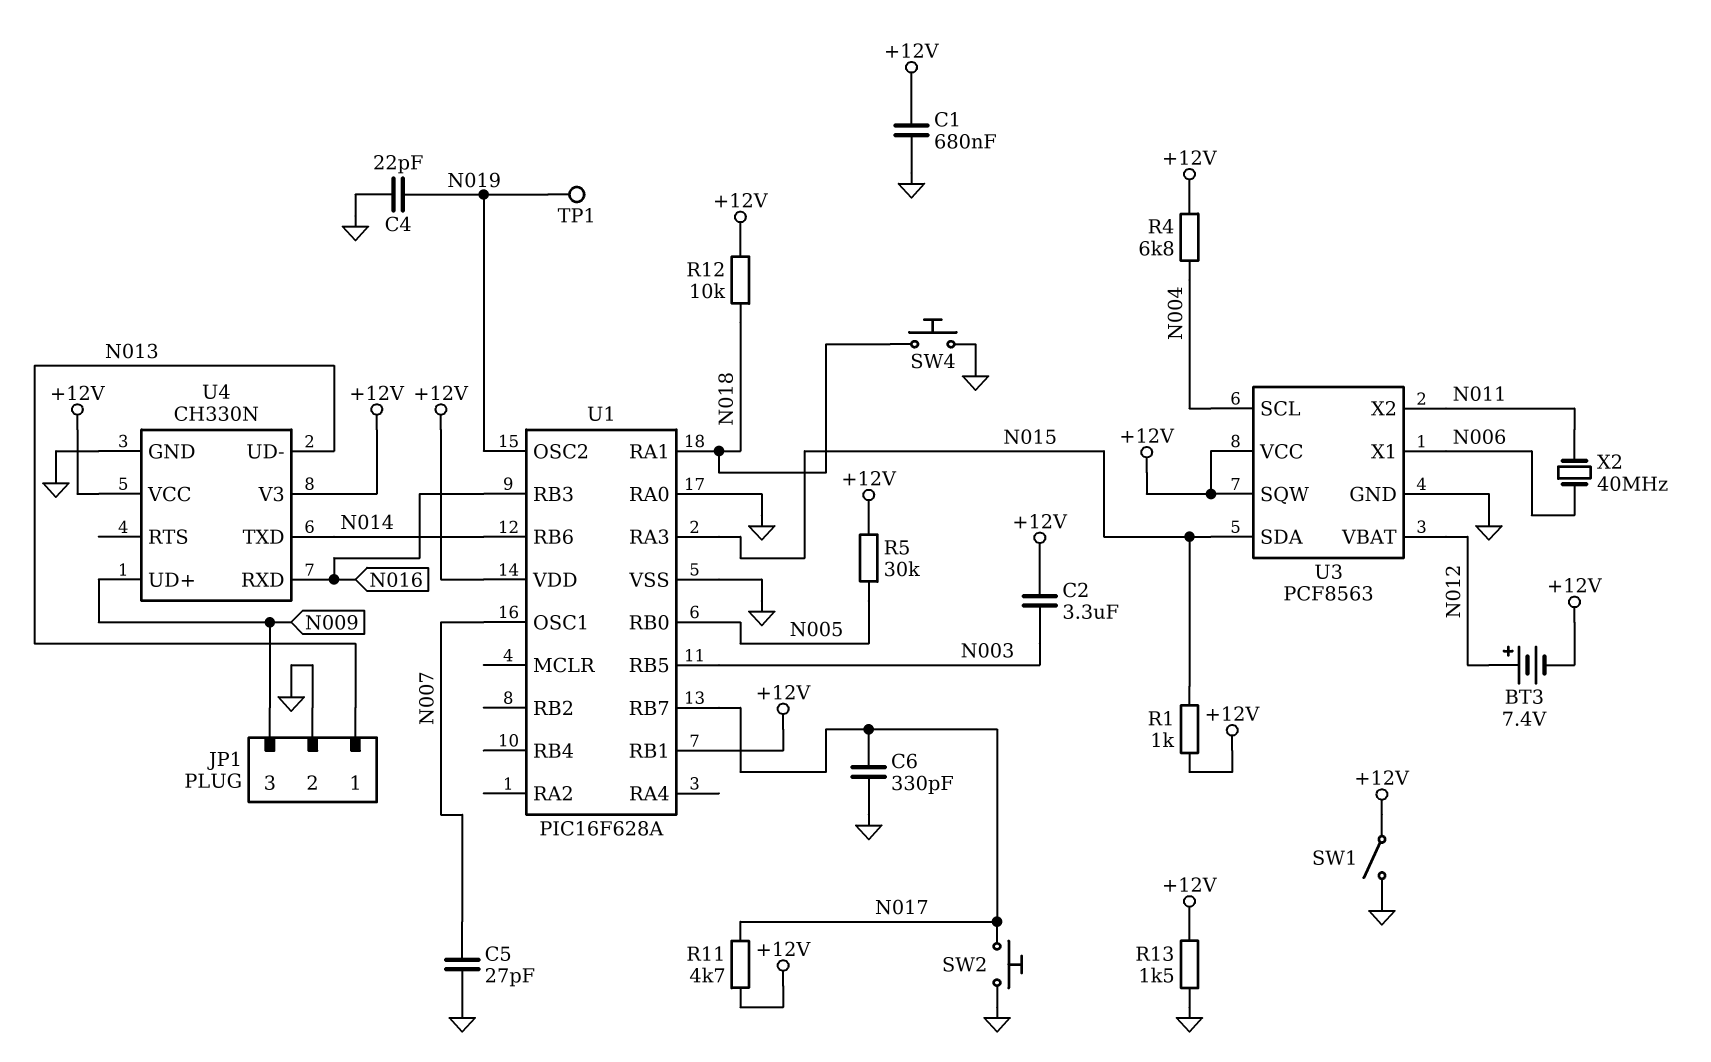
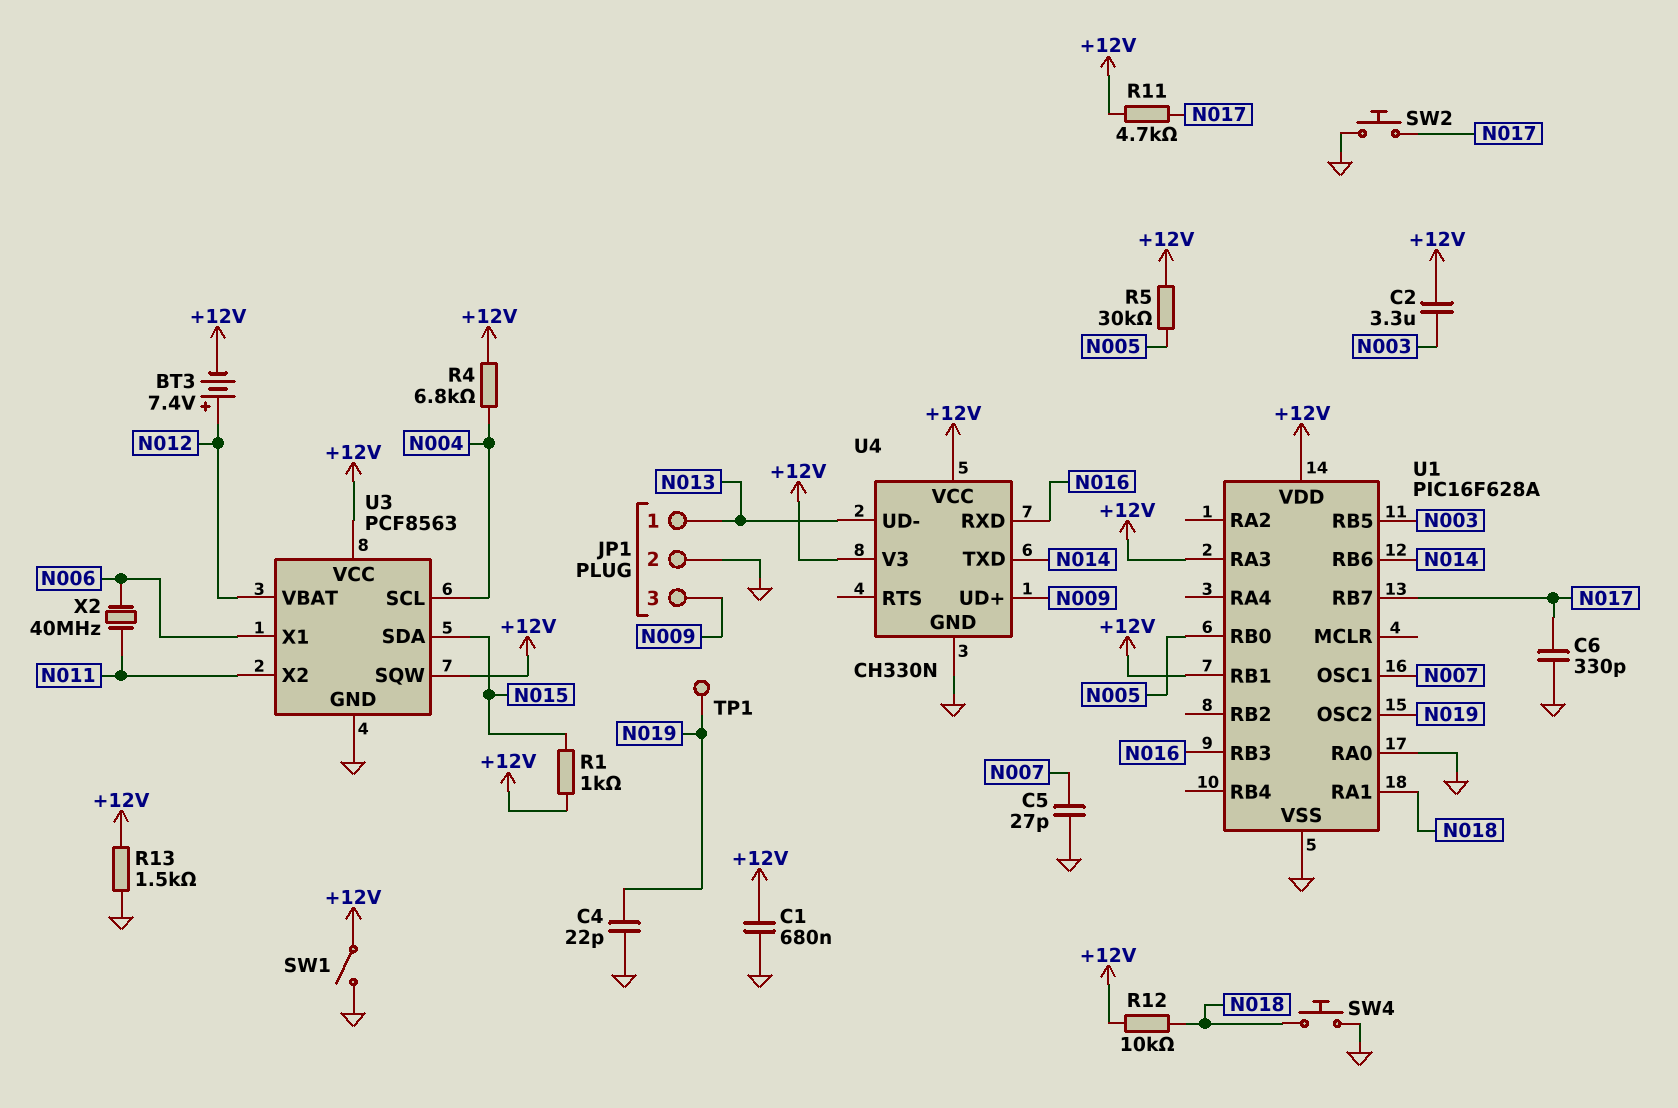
U1 pin RA3: N015 -> +12V

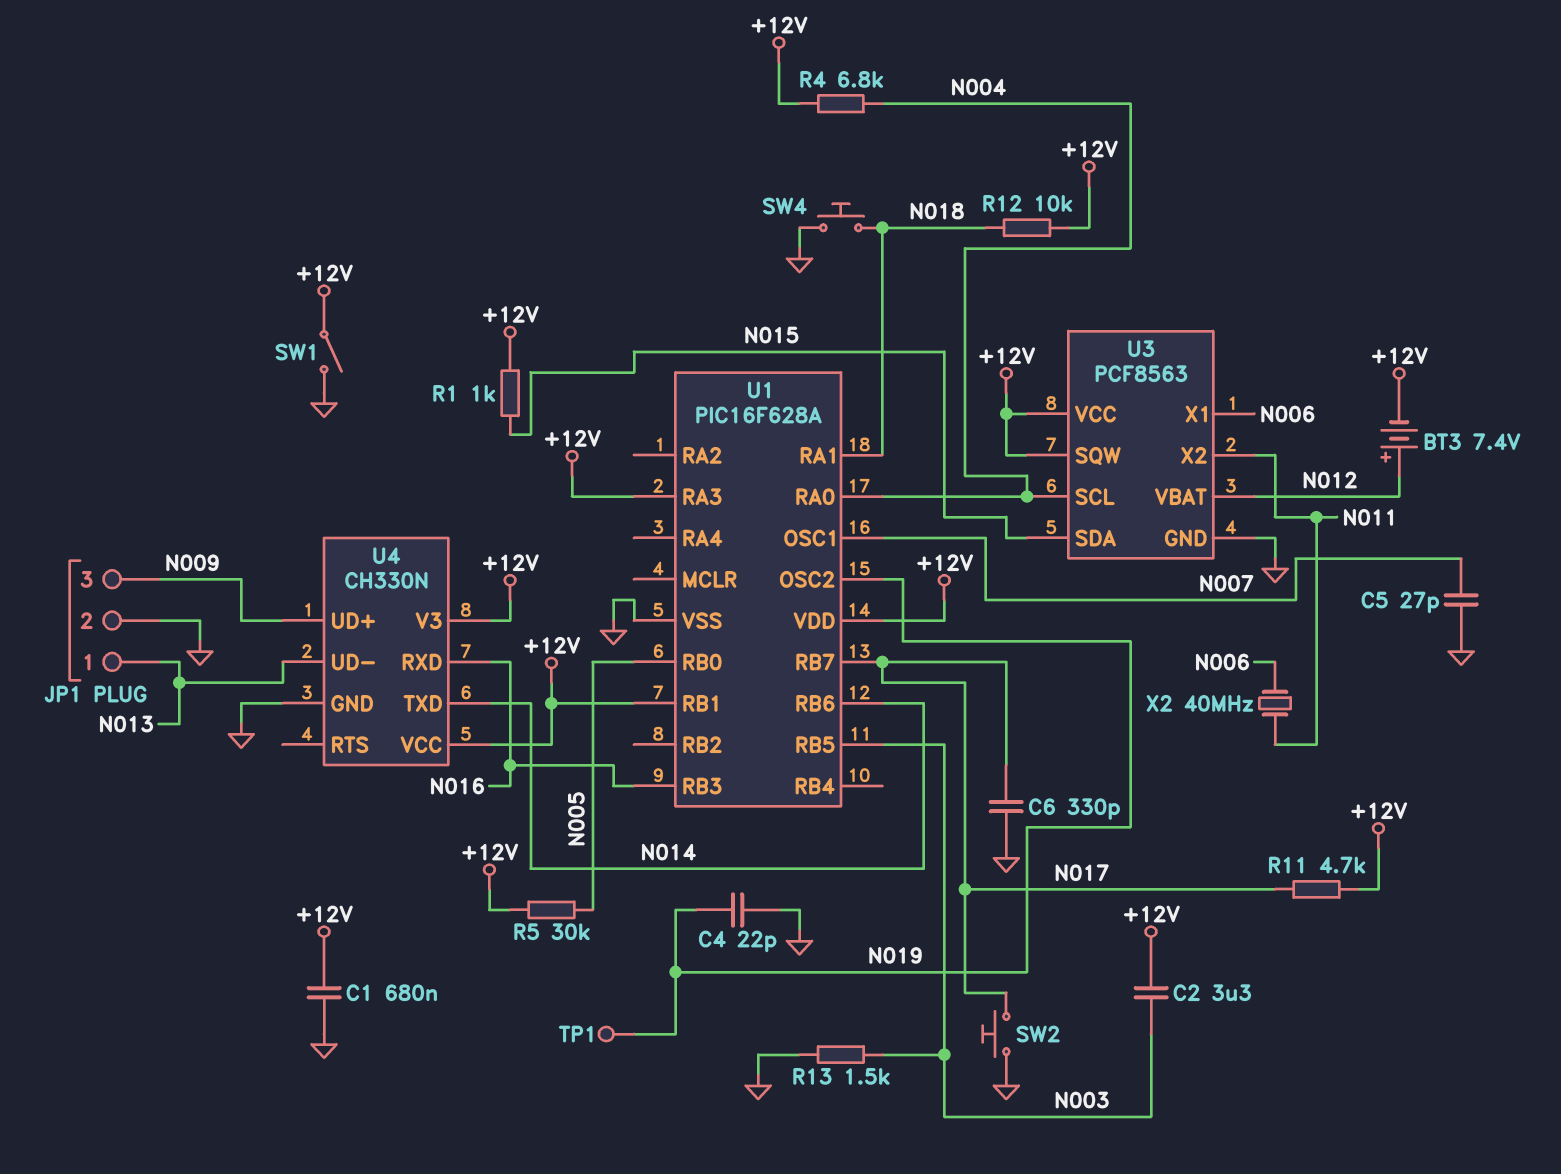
R13: 1.5k (+12V, GND) -> 1.5k (GND, N003)
U1 pin RA0: GND -> N004

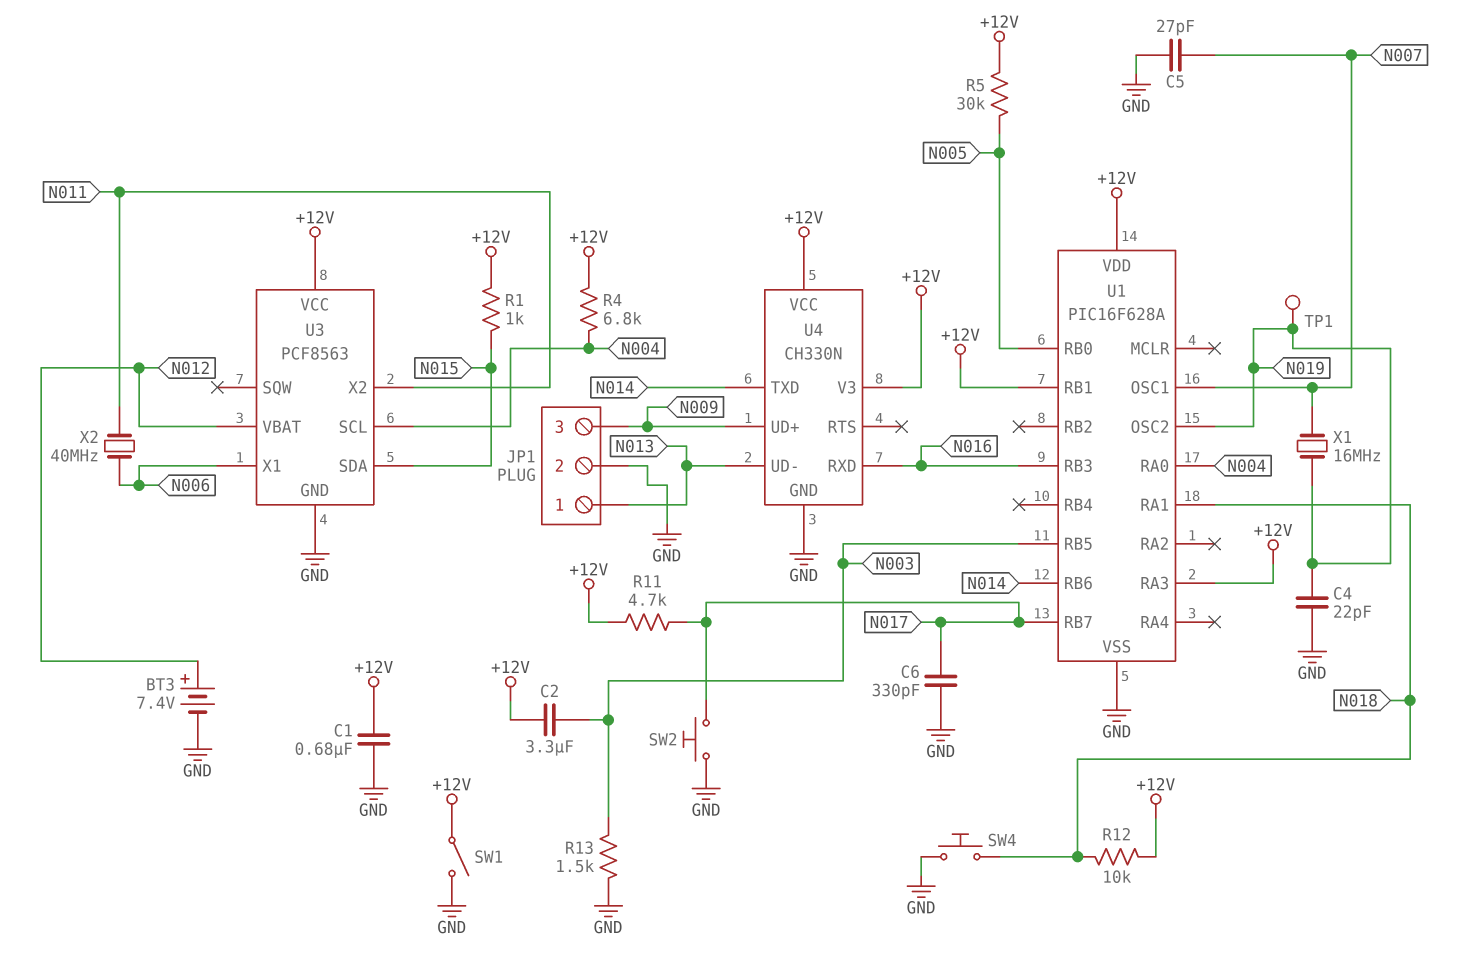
BT3: 7.4V (plus N012, minus +12V) -> 7.4V (plus N012, minus GND)
U3 pin SQW: +12V -> none
X1: none -> 16MHz (N007, N019)

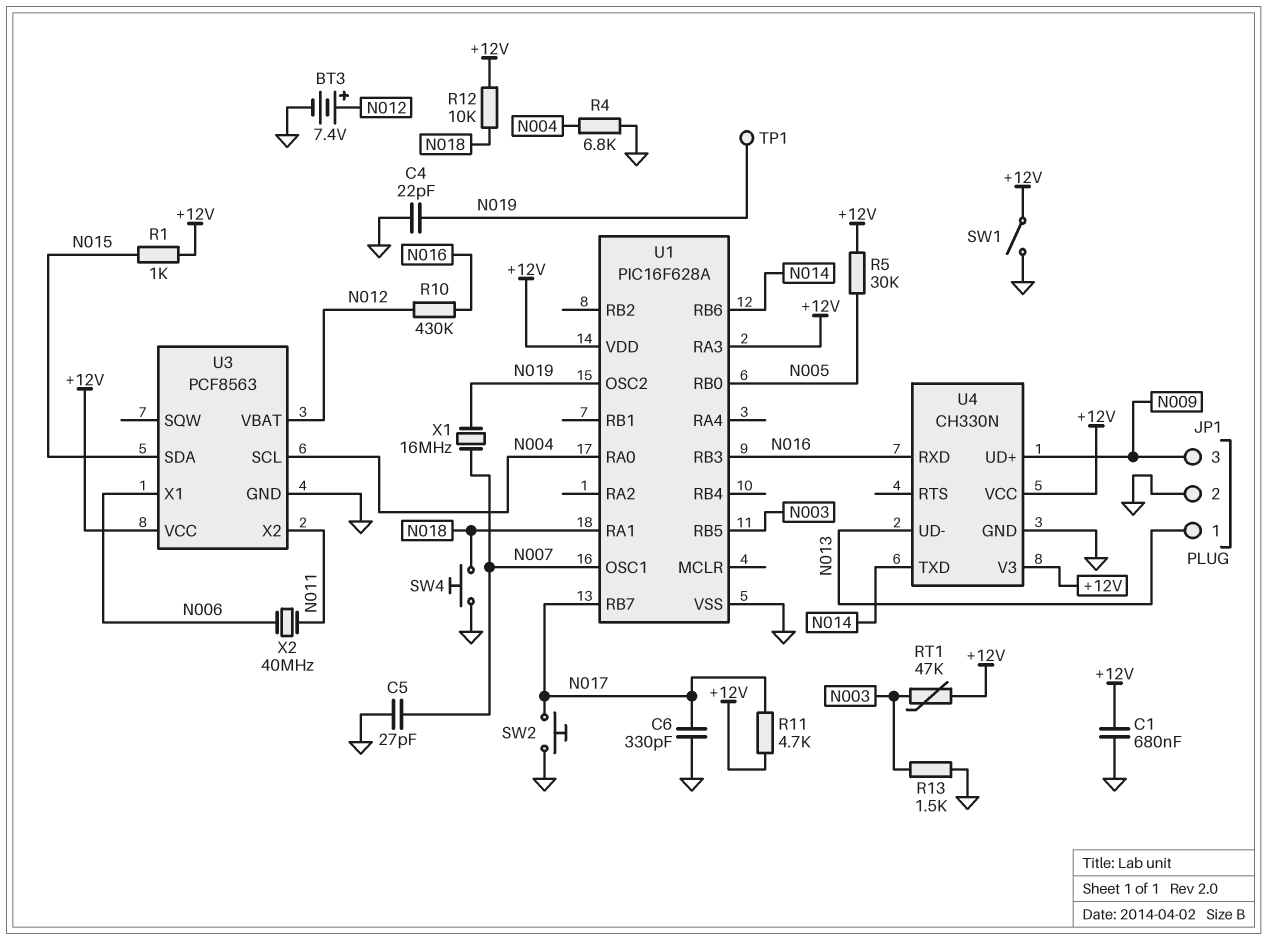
C2: 3.3uF (+12V, N003) -> none
R4: 6.8k (+12V, N004) -> 6.8k (GND, N004)
R10: none -> 430k (N012, N016)
RT1: none -> 47k (+12V, N003)
U1 pin RB1: +12V -> none

